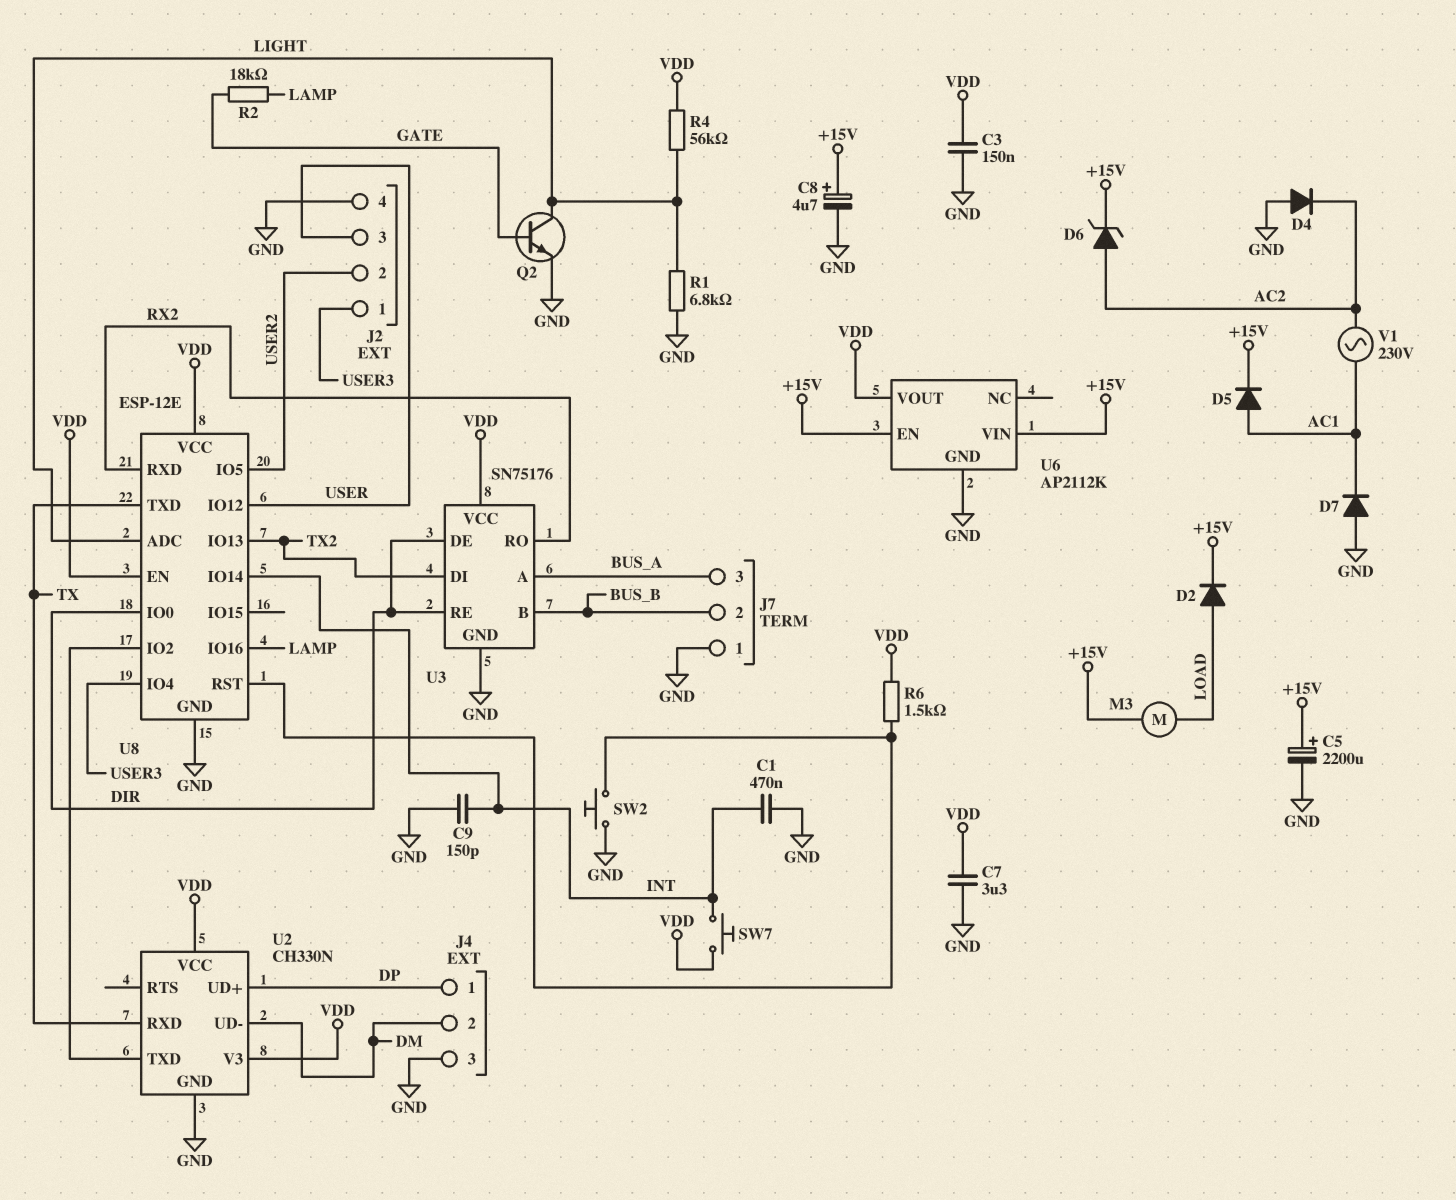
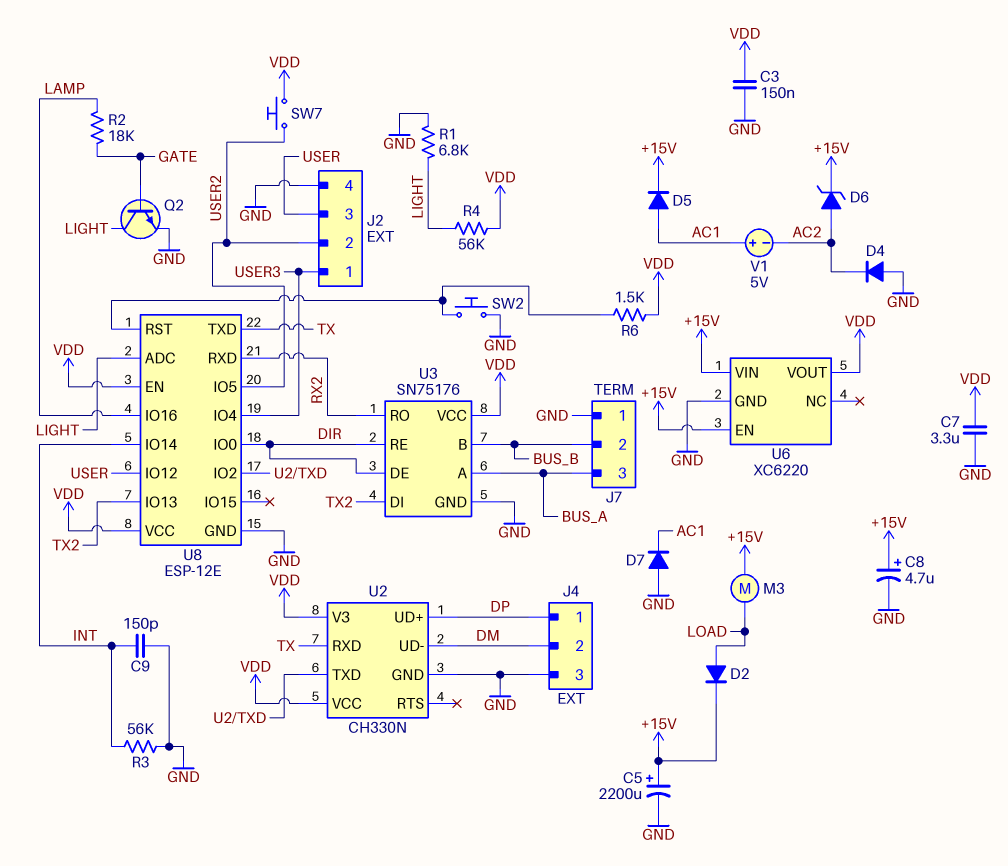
C1: 470nF (GND, INT) -> none
R3: none -> 56k (GND, INT)
SW7: button (INT, VDD) -> button (USER2, VDD)
U6: AP2112K -> XC6220
V1: AC 230V (AC1, AC2) -> 5V (plus AC1, minus AC2)

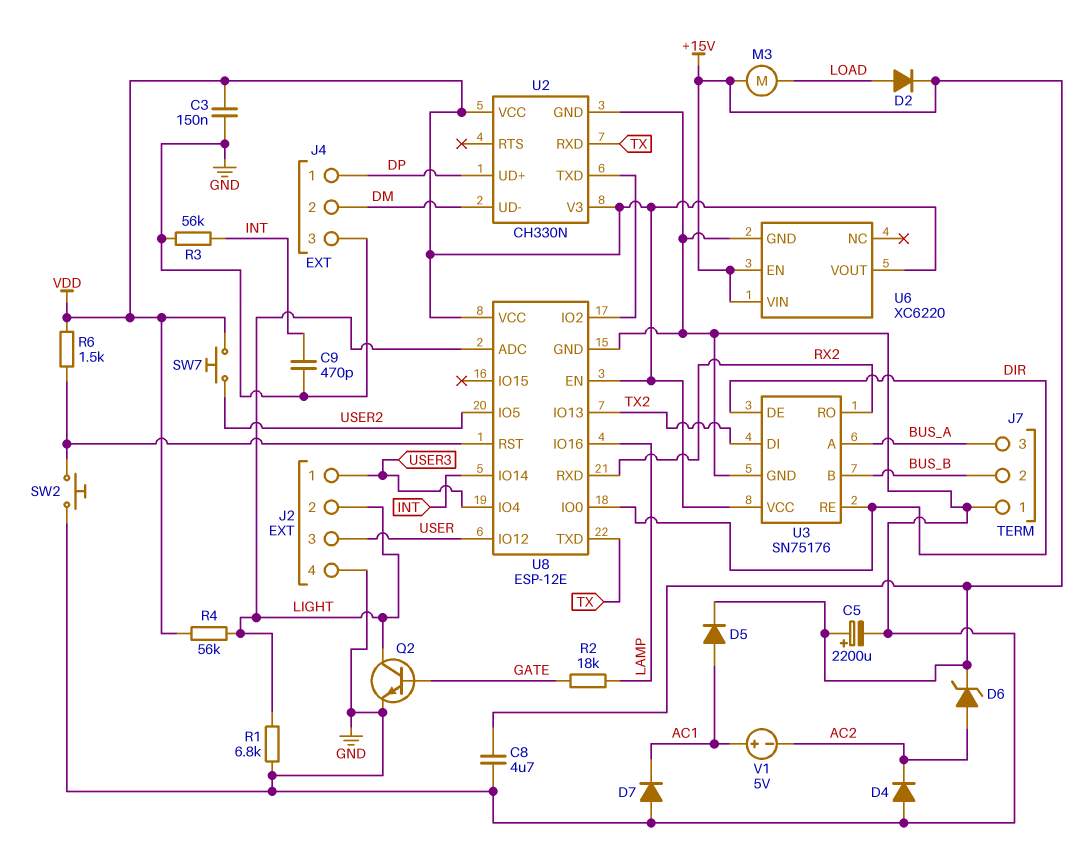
C7: 3.3uF (GND, VDD) -> none
C8: 4.7uF (plus +15V, minus GND) -> 4.7uF (+15V, GND)
C9: 150pF (GND, INT) -> 470pF (GND, INT)
J2 pin 2: USER2 -> LIGHT

